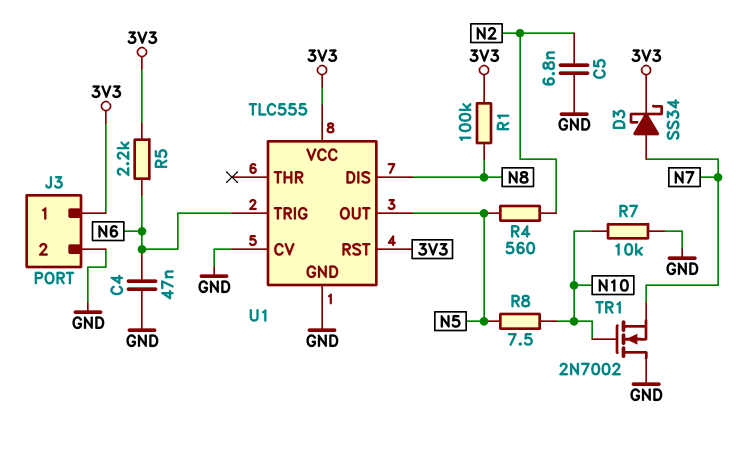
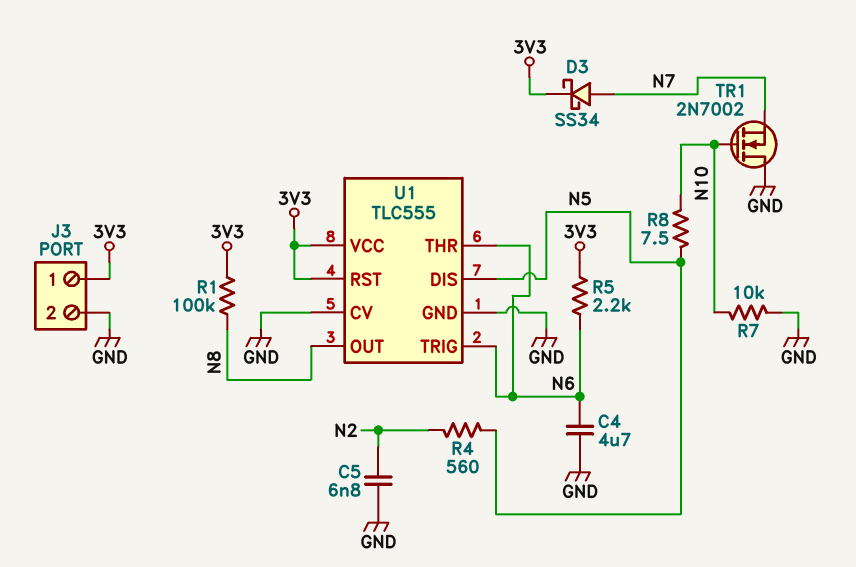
C4: 47nF (GND, N6) -> 4.7uF (GND, N6)
U1 pin DIS: N8 -> N5
U1 pin OUT: N5 -> N8
U1 pin THR: none -> N6

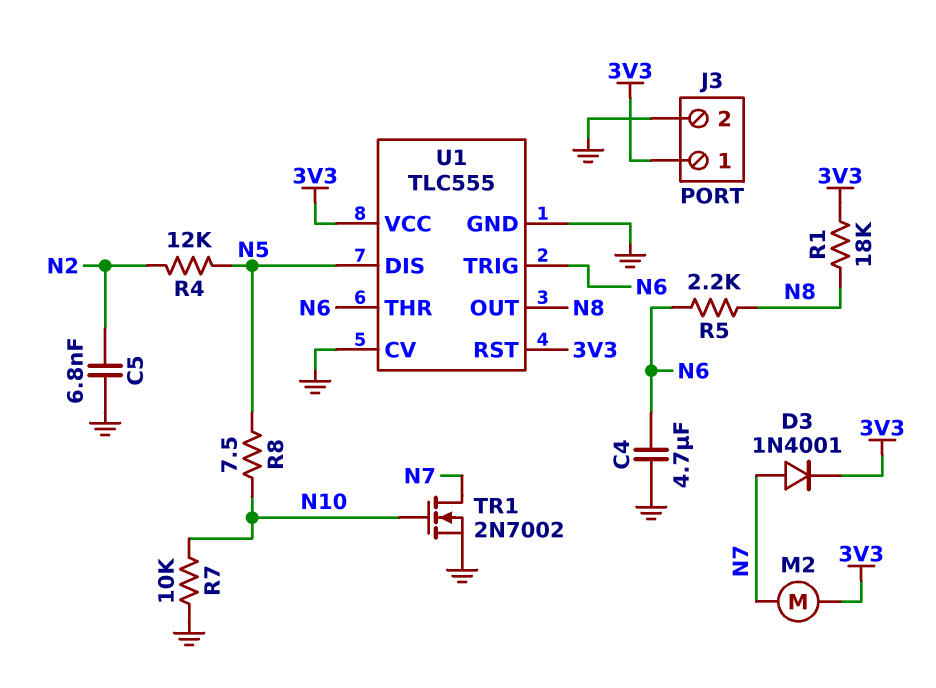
D3: schottky SS34 (A N7, K 3V3) -> diode 1N4001 (A N7, K 3V3)
M2: none -> motor (3V3, N7)
R1: 100k (3V3, N8) -> 18k (3V3, N8)
R4: 560 (N2, N5) -> 12k (N2, N5)
R5: 2.2k (3V3, N6) -> 2.2k (N6, N8)
TR1: NMOS 2N7002 (G N10, D GND, S N7) -> NMOS 2N7002 (G N10, D N7, S GND)

